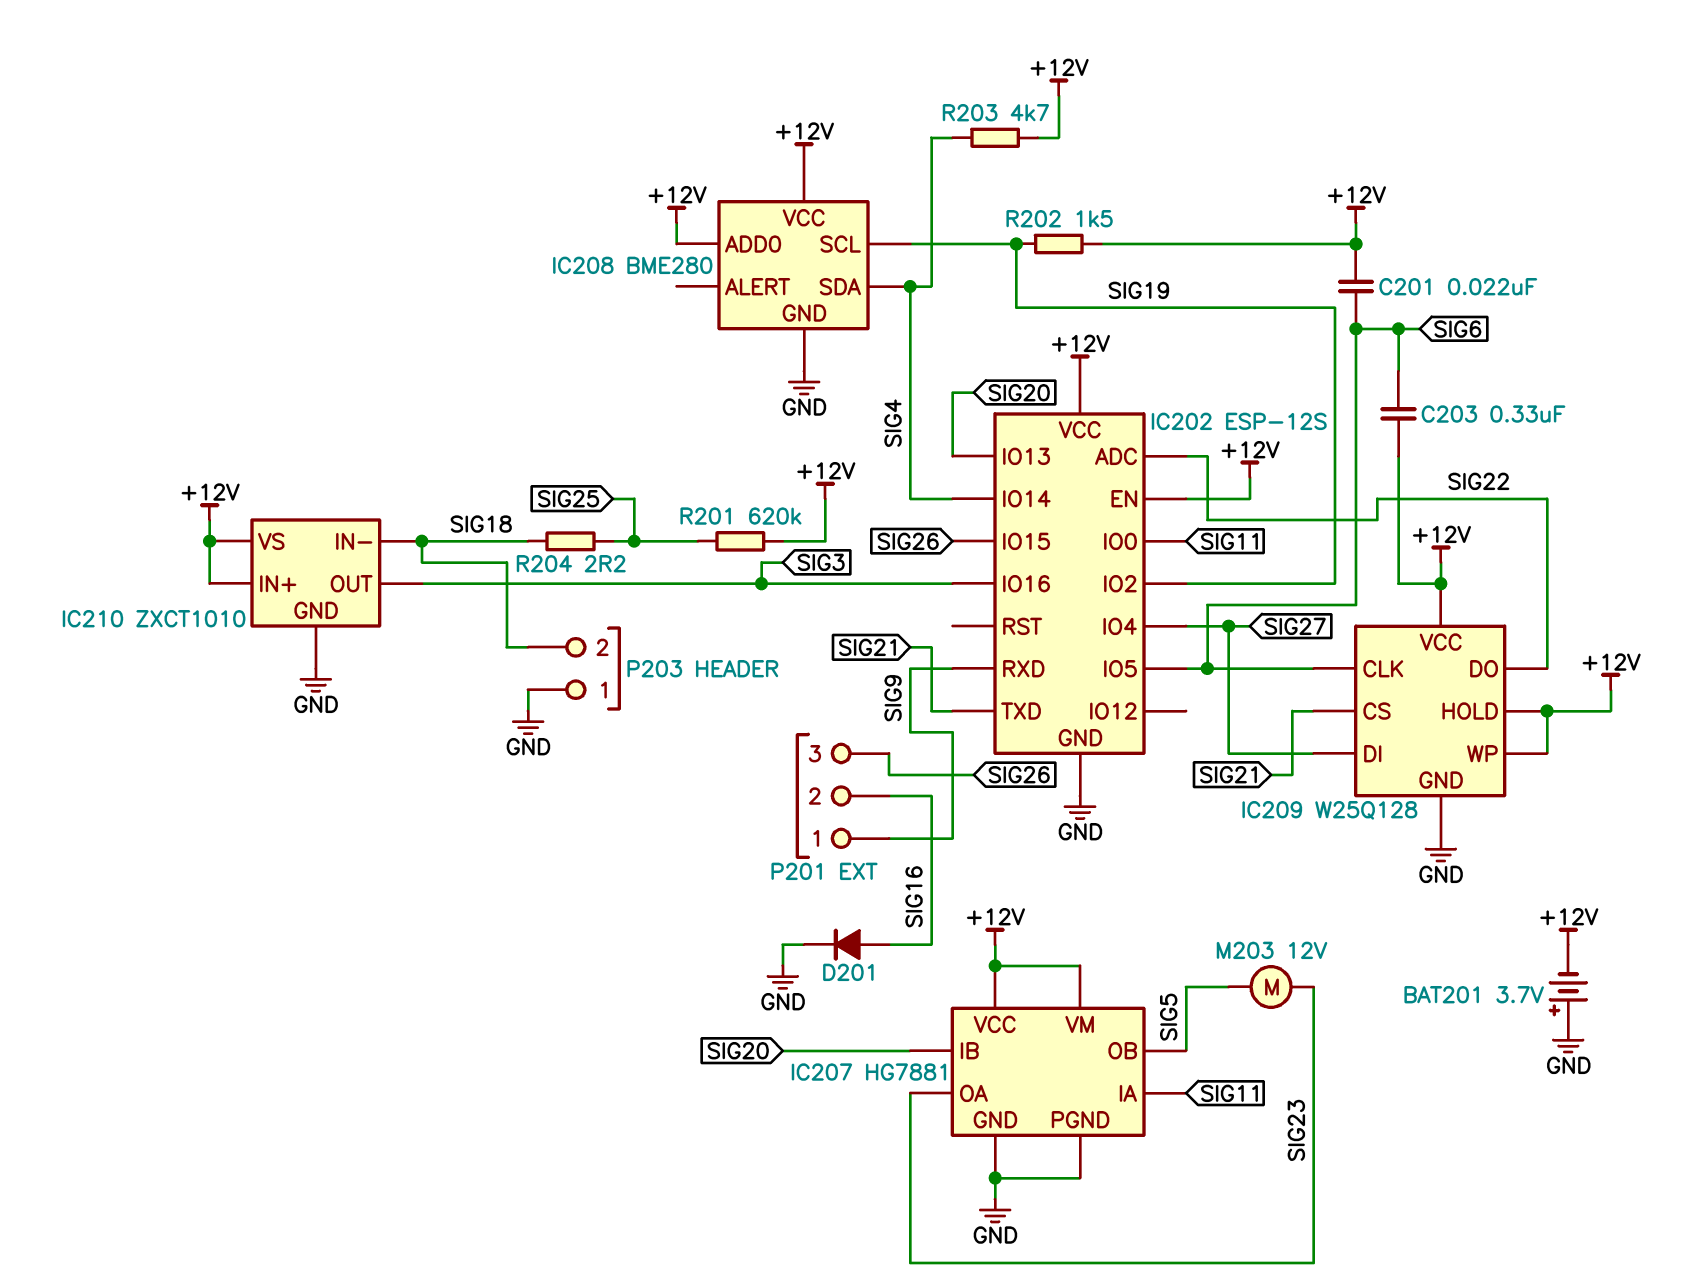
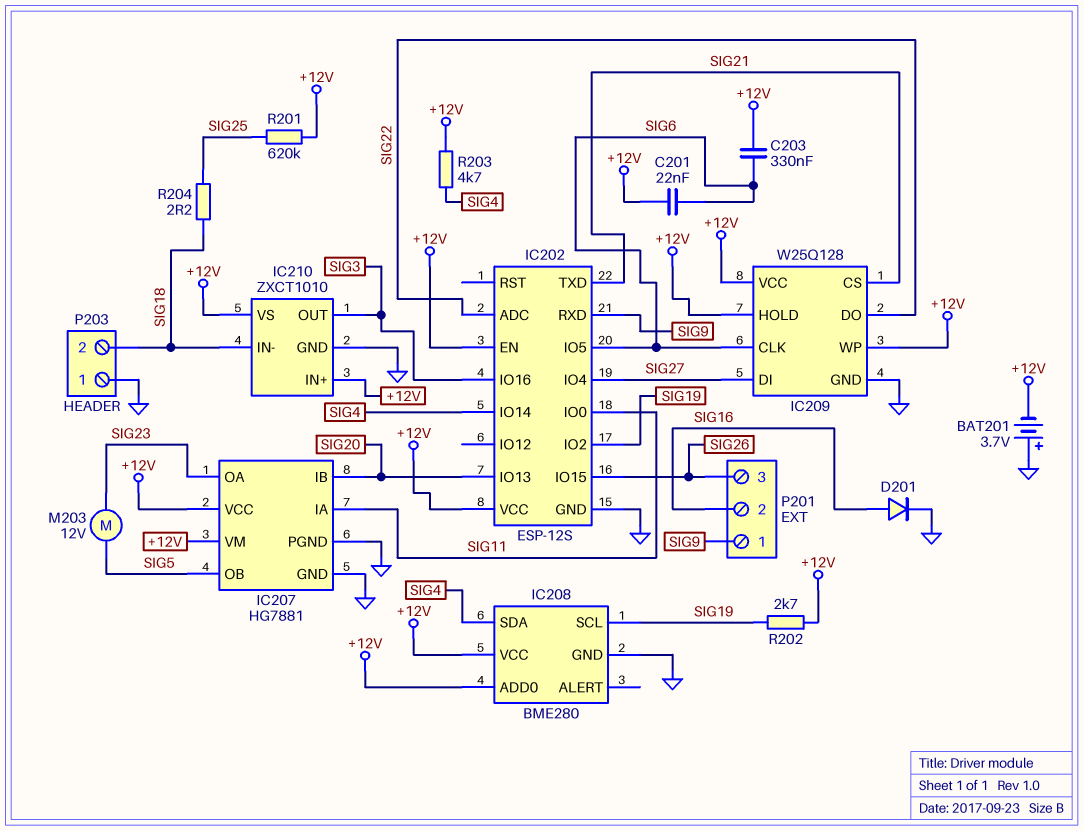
R202: 1.5k (+12V, SIG19) -> 2.7k (+12V, SIG19)

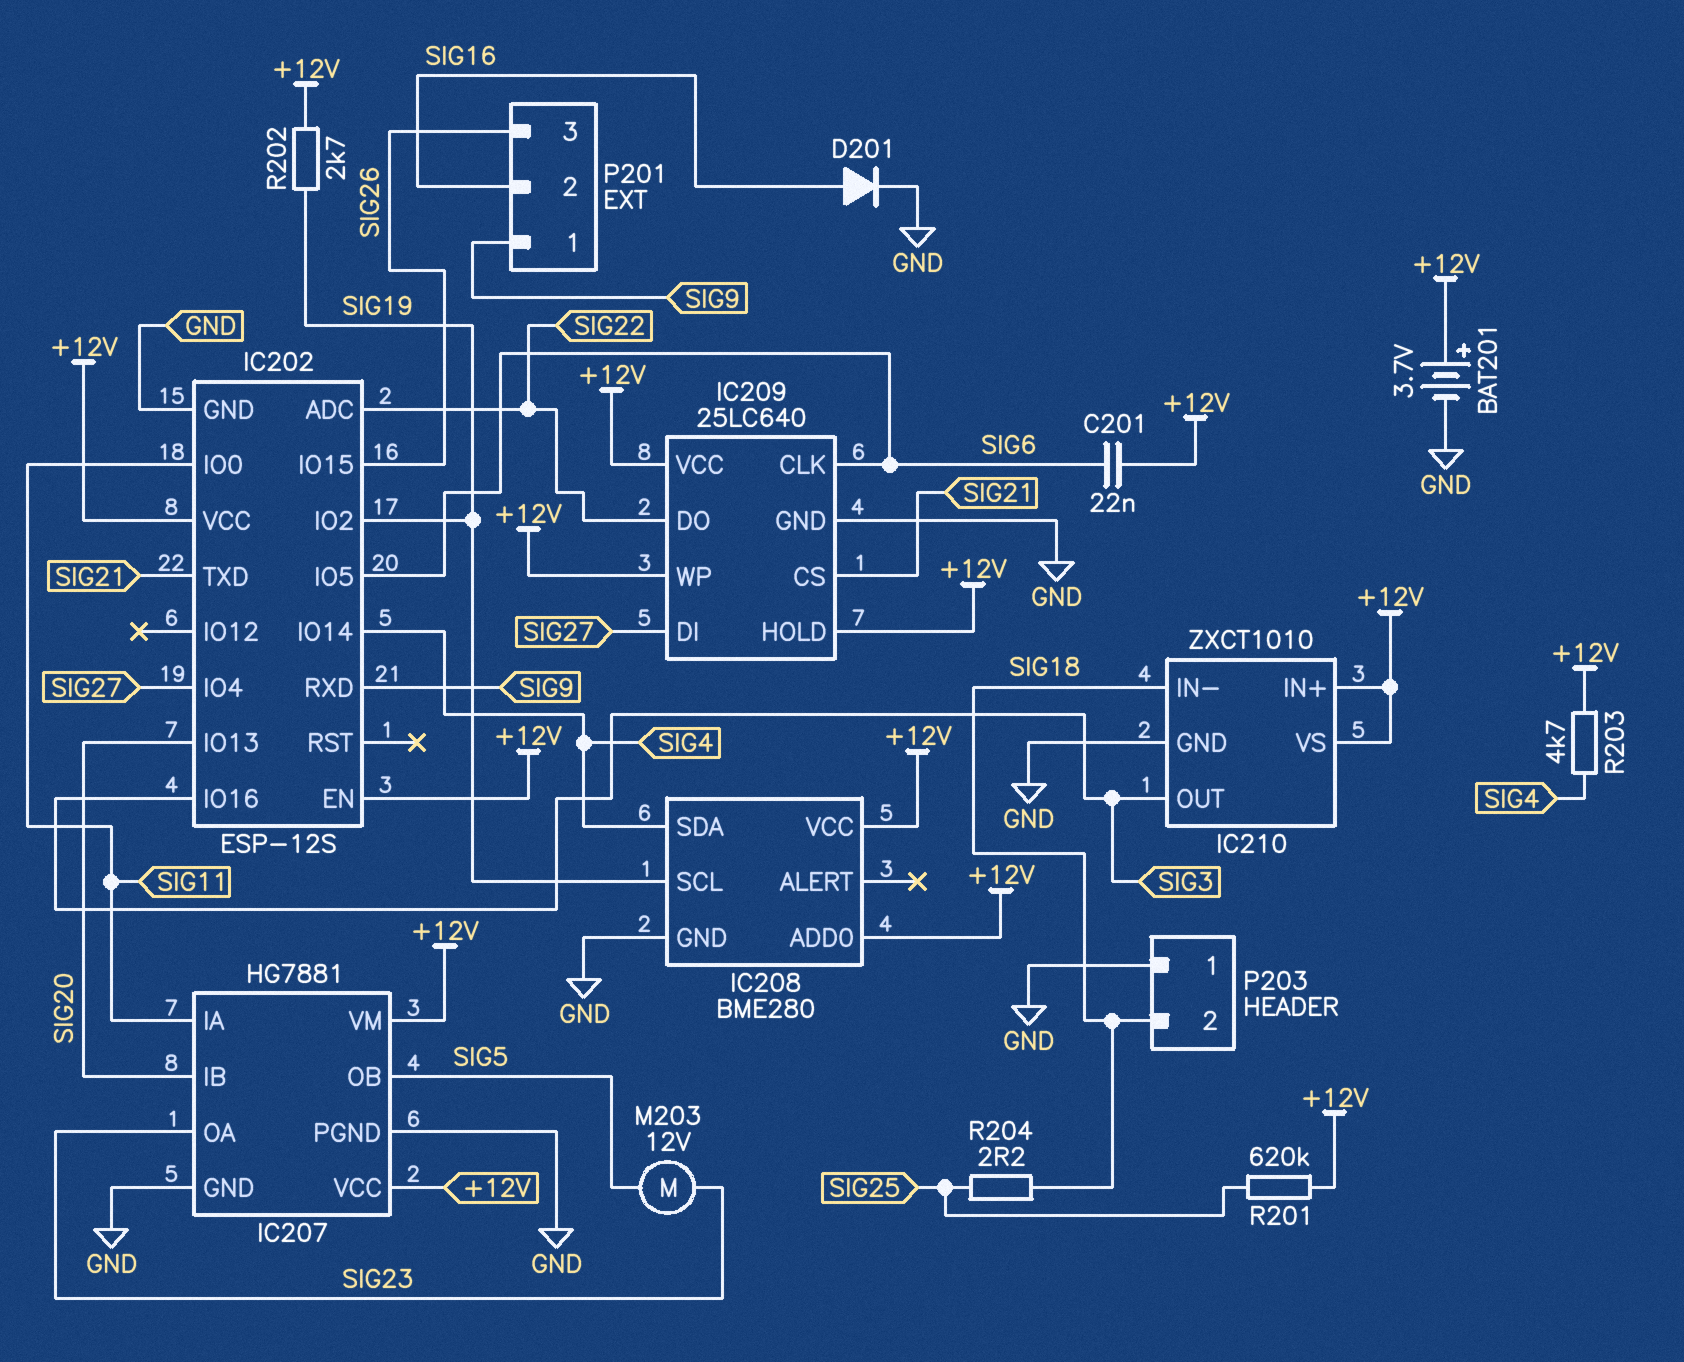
BAT201: 3.7V (plus GND, minus +12V) -> 3.7V (plus +12V, minus GND)
C203: 330nF (+12V, SIG6) -> none
IC209: W25Q128 -> 25LC640

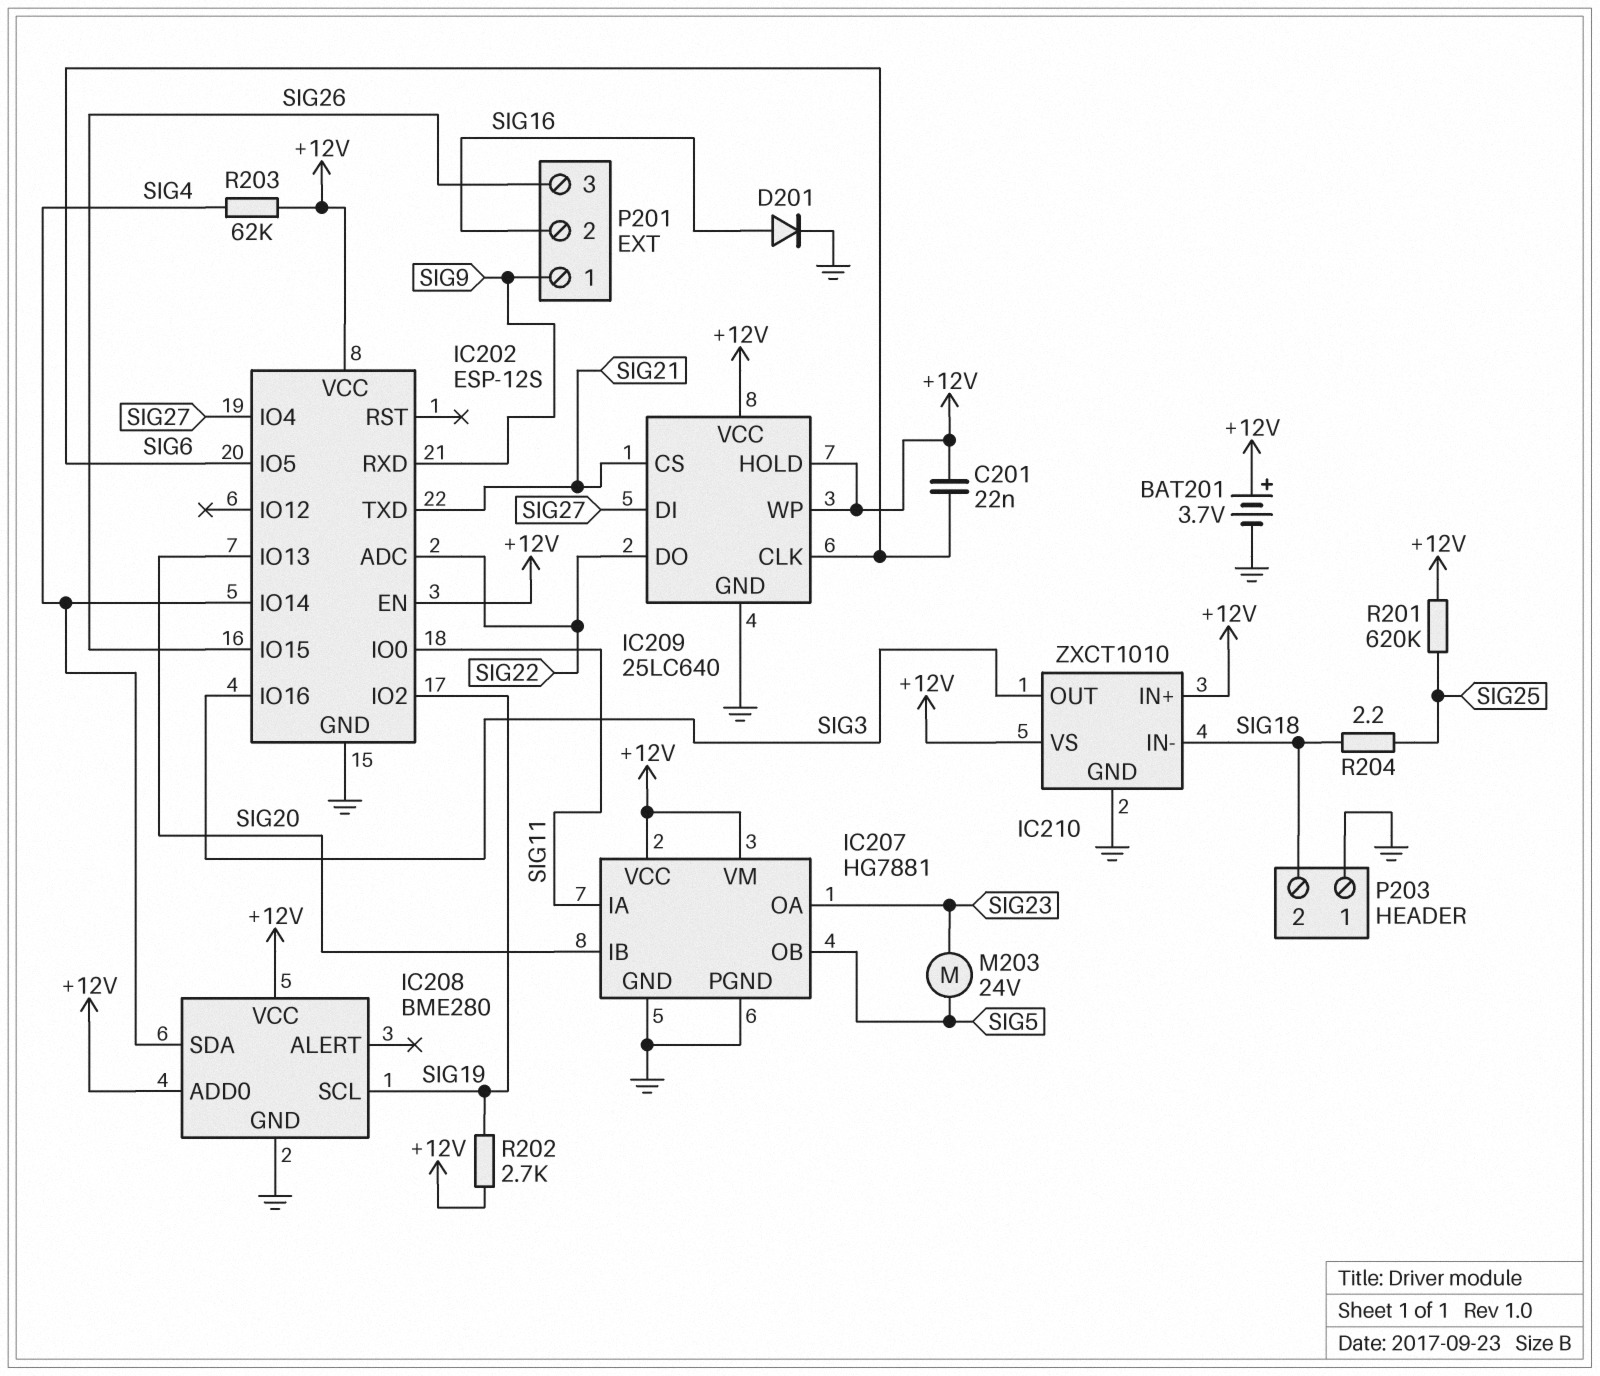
M203: motor 12V (SIG5, SIG23) -> motor 24V (SIG5, SIG23)
R203: 4.7k (+12V, SIG4) -> 62k (+12V, SIG4)

